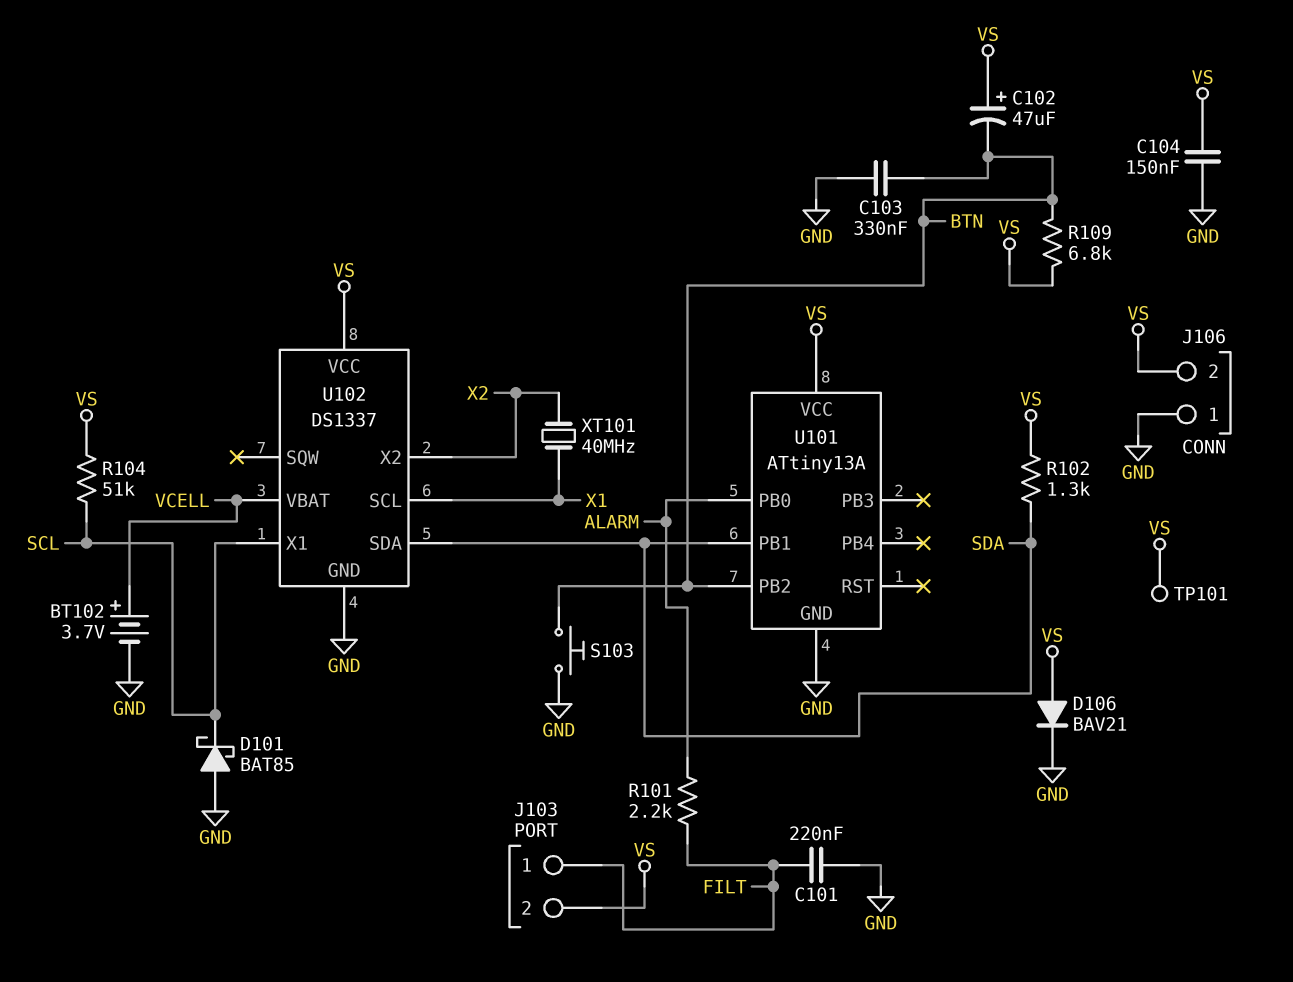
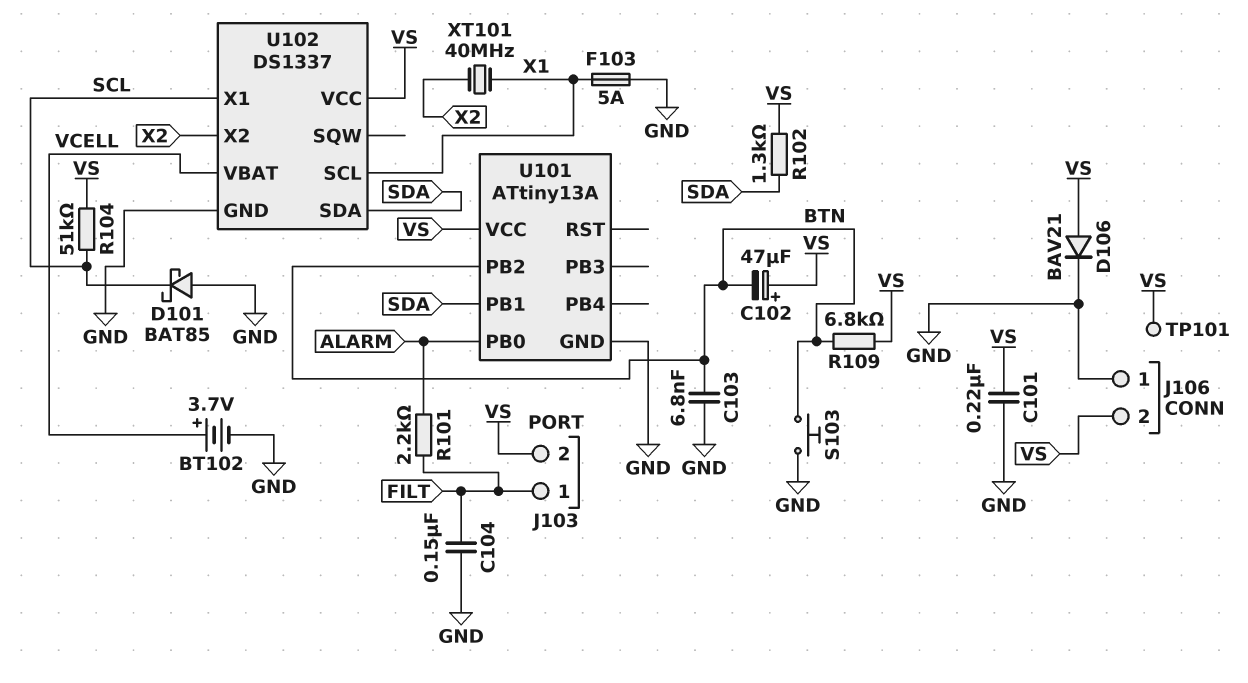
C101: 220nF (FILT, GND) -> 220nF (GND, VS)
C103: 330nF (BTN, GND) -> 6.8nF (BTN, GND)
C104: 150nF (GND, VS) -> 150nF (FILT, GND)
F103: none -> 5A (GND, X1)

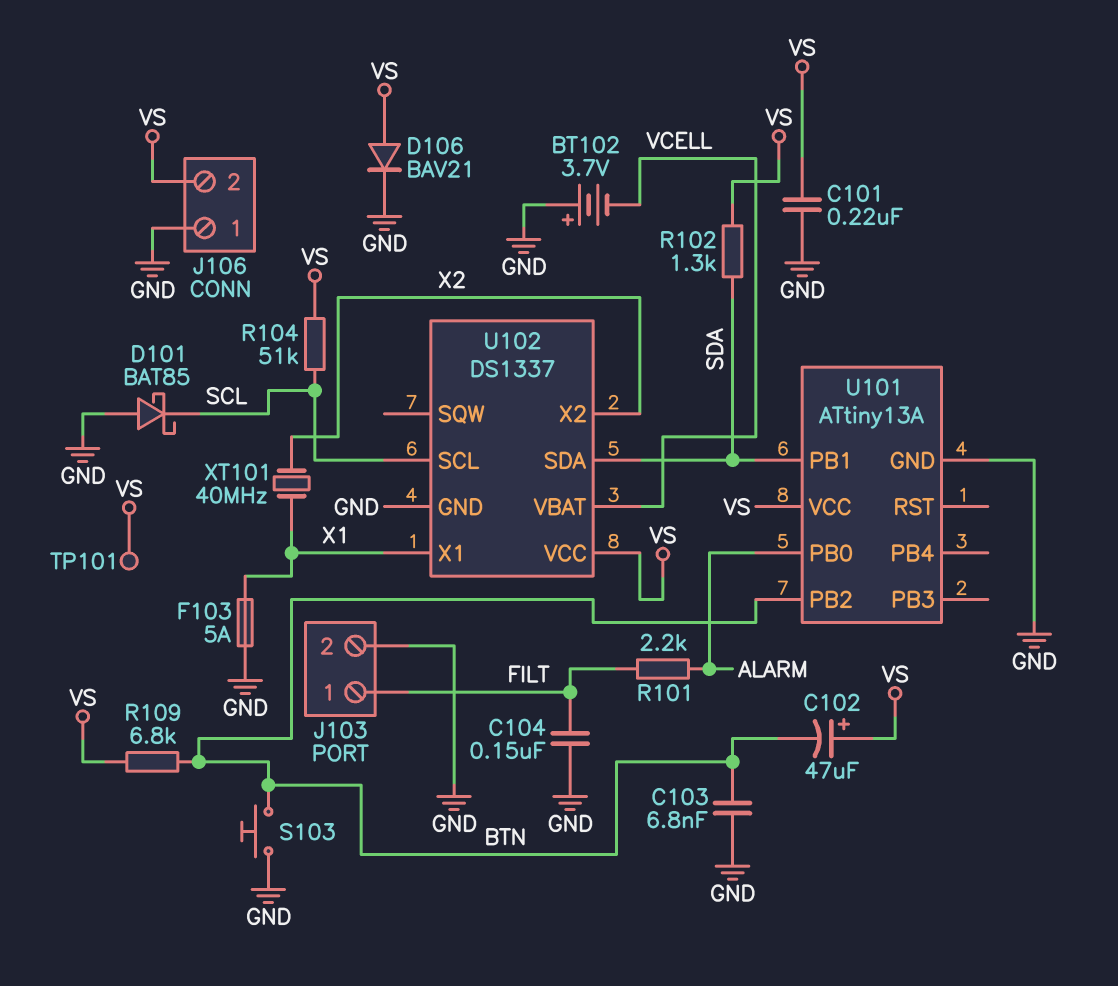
BT102: 3.7V (plus VCELL, minus GND) -> 3.7V (plus GND, minus VCELL)
J103 pin 2: VS -> GND
U102 pin SCL: X1 -> SCL
U102 pin X1: SCL -> X1

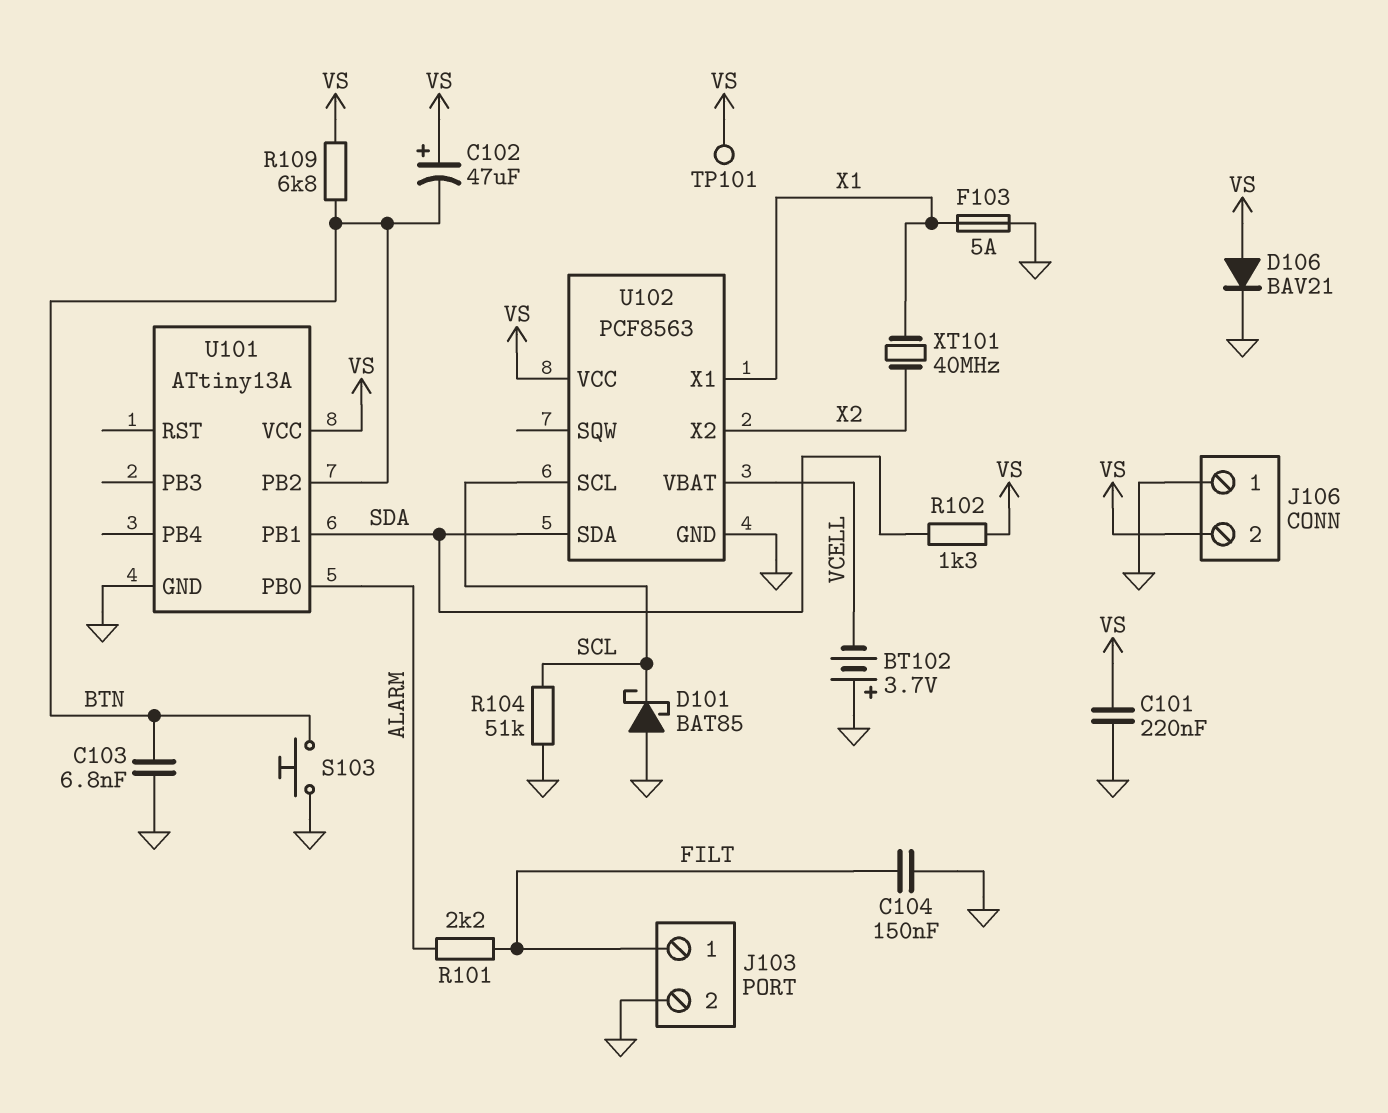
R104: 51k (SCL, VS) -> 51k (GND, SCL)
U102: DS1337 -> PCF8563

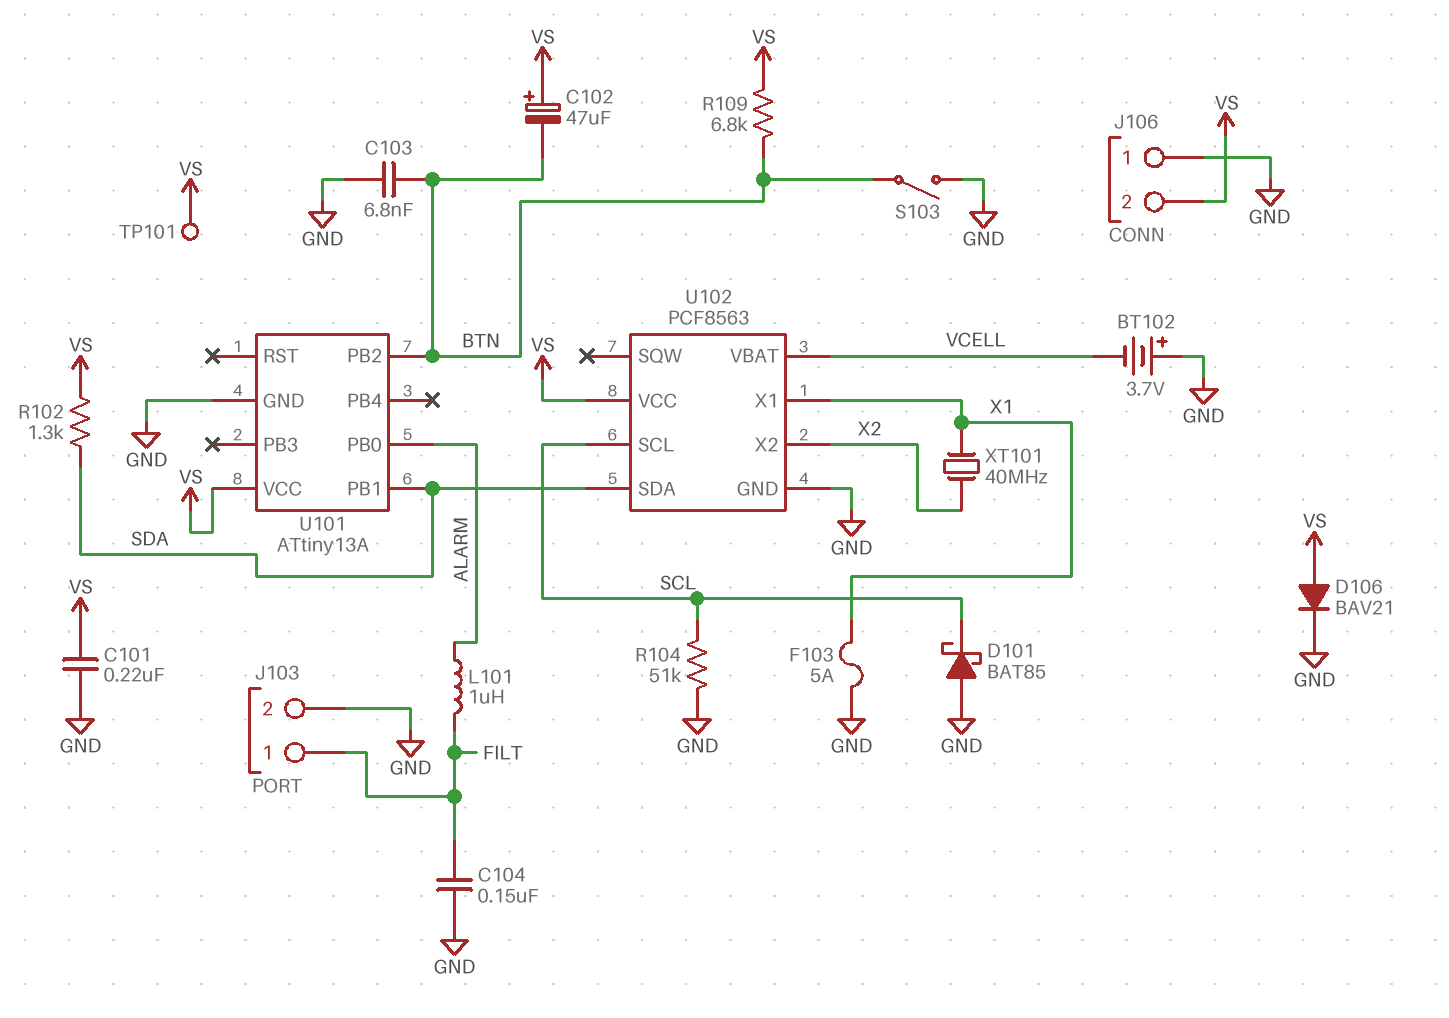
L101: none -> 1uH (ALARM, FILT)
R101: 2.2k (ALARM, FILT) -> none
S103: button (BTN, GND) -> switch (BTN, GND)

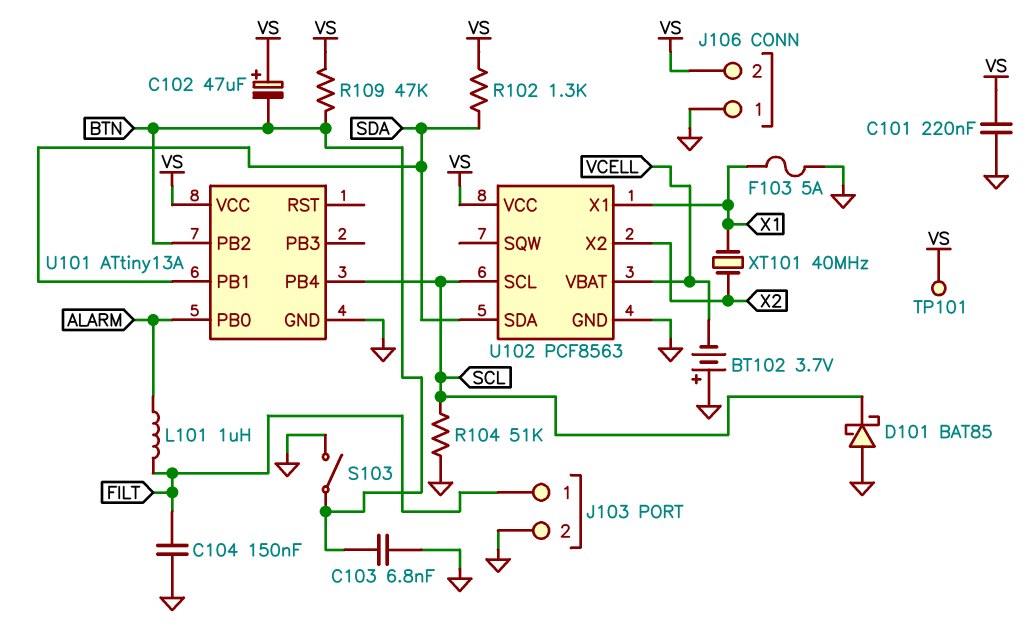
D106: diode BAV21 (A VS, K GND) -> none
R109: 6.8k (BTN, VS) -> 47k (BTN, VS)
U101 pin PB4: none -> SCL

